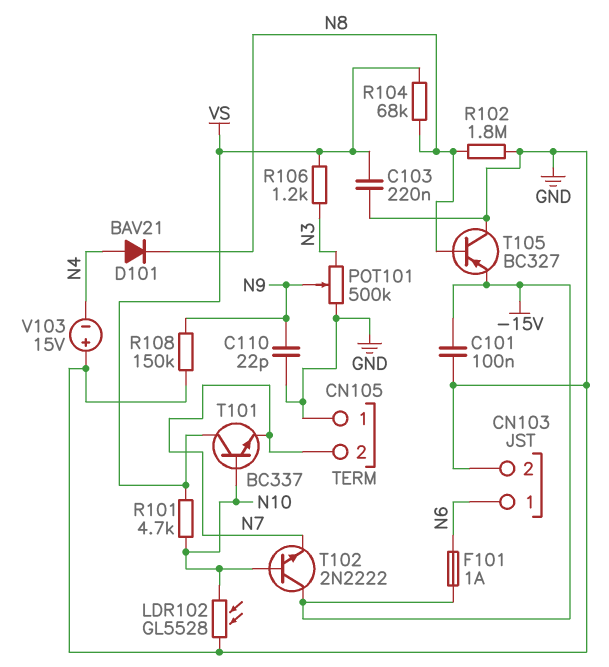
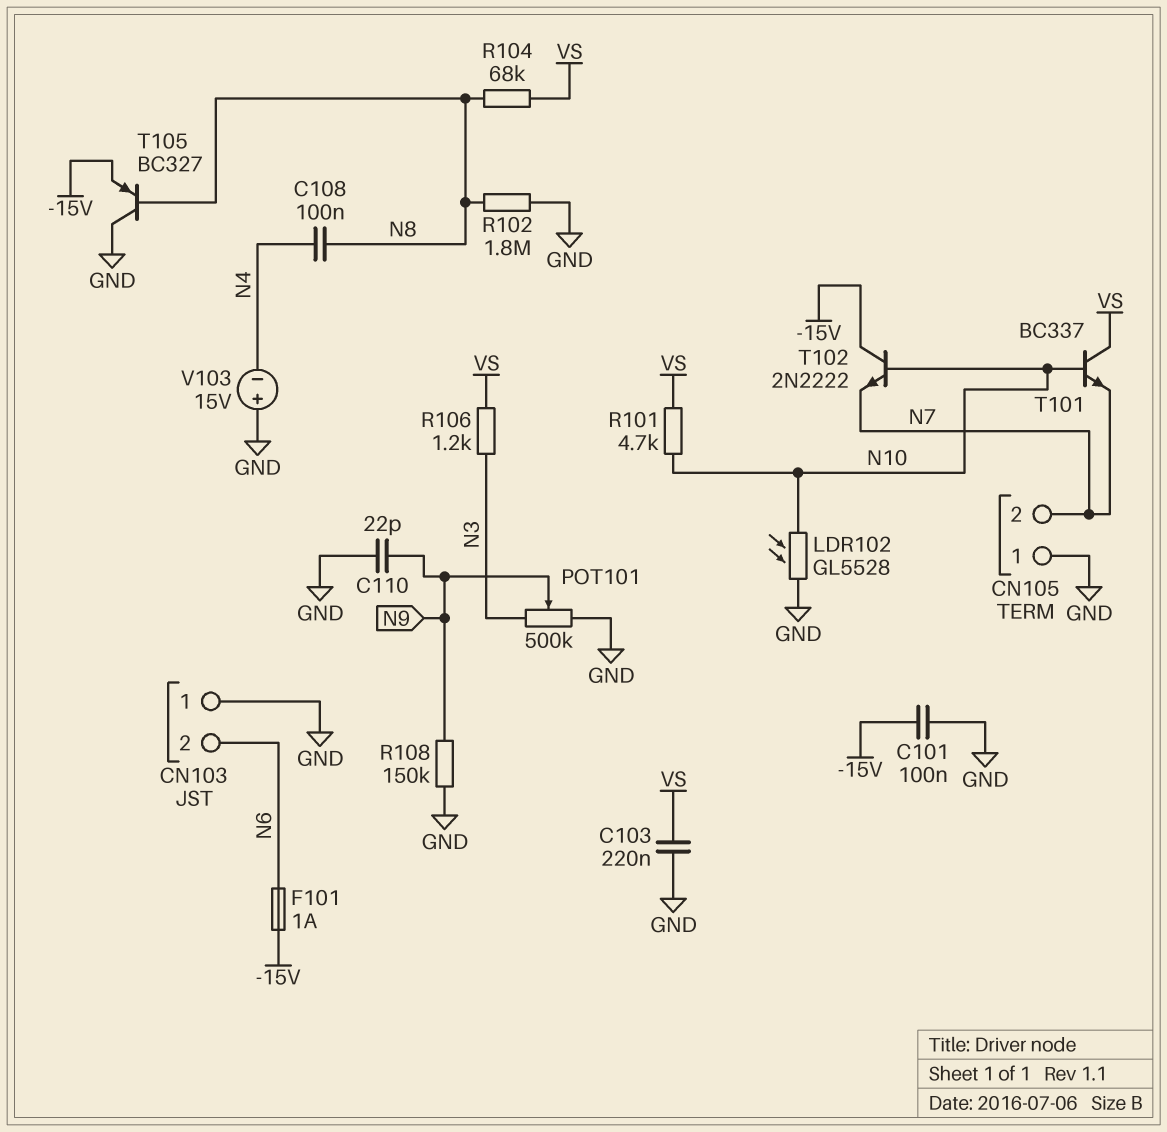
C108: none -> 100nF (N4, N8)
CN103 pin 1: N6 -> GND
CN103 pin 2: GND -> N6
D101: diode BAV21 (A N4, K N8) -> none

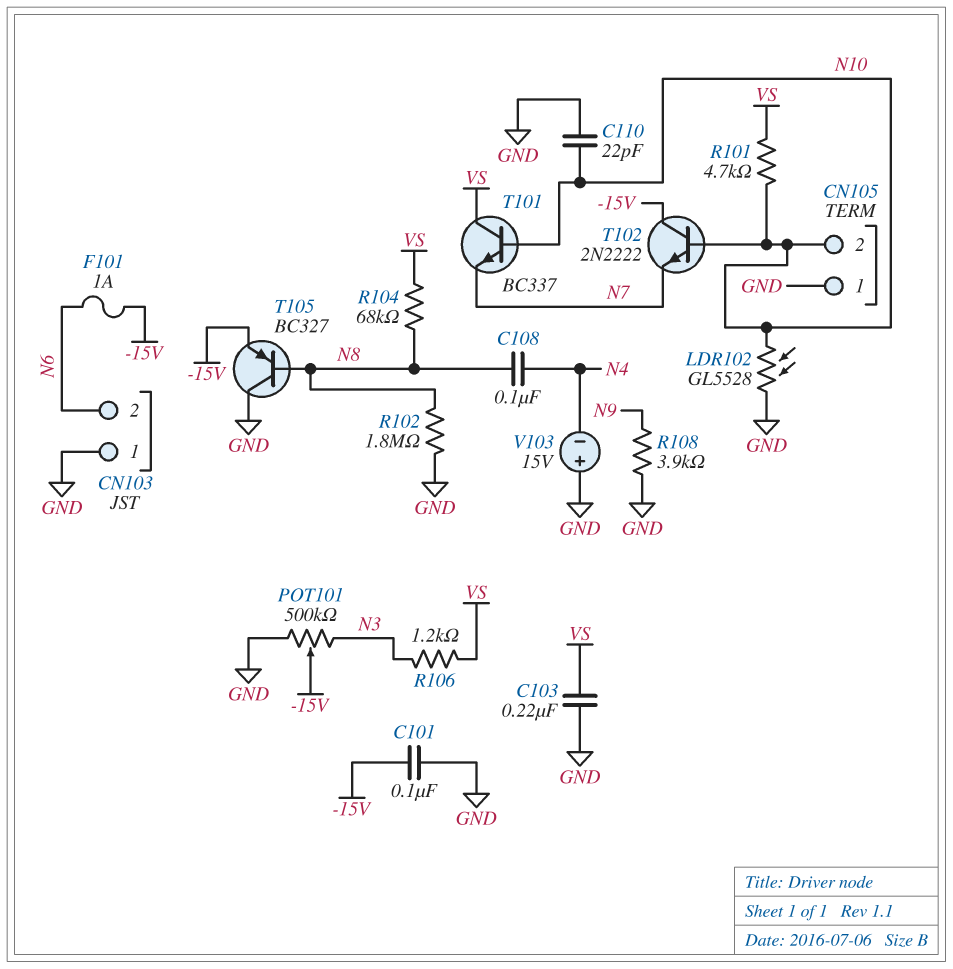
C110: 22pF (GND, N9) -> 22pF (GND, N10)
CN105 pin 2: N7 -> N10
POT101: 500k (GND, N3, wiper N9) -> 500k (GND, N3, wiper -15V)
R108: 150k (GND, N9) -> 3.9k (GND, N9)

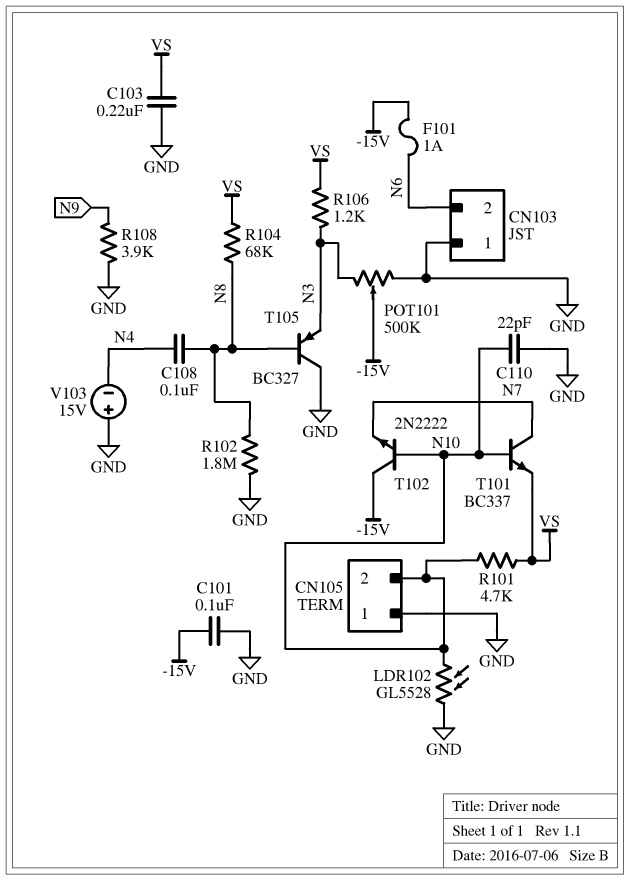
T101: NPN BC337 (B N10, C VS, E N7) -> NPN BC337 (B N10, C N7, E VS)
T105: PNP BC327 (B N8, C GND, E -15V) -> PNP BC327 (B N8, C GND, E N3)

